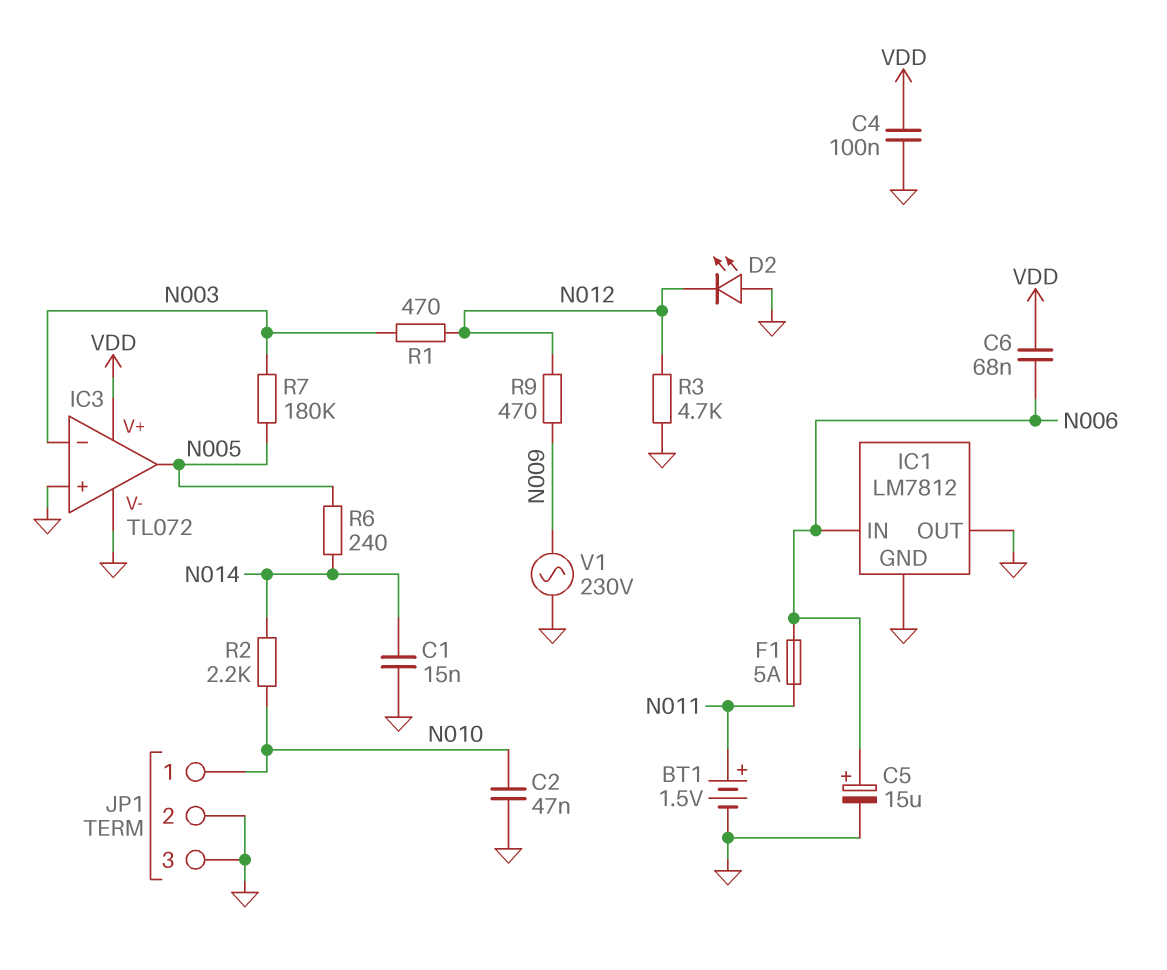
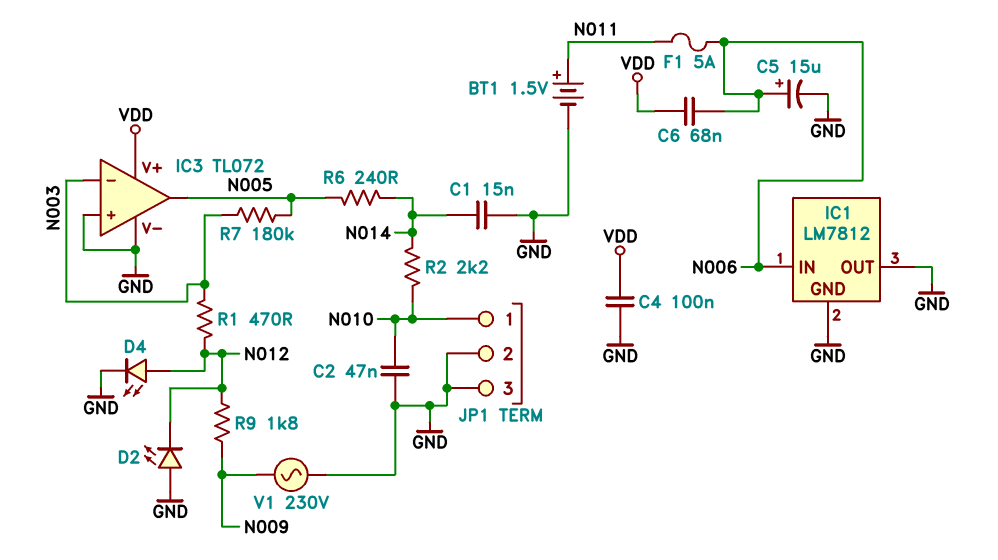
D4: none -> LED (A N012, K GND)
R3: 4.7k (GND, N012) -> none
R9: 470 (N009, N012) -> 1.8k (N009, N012)

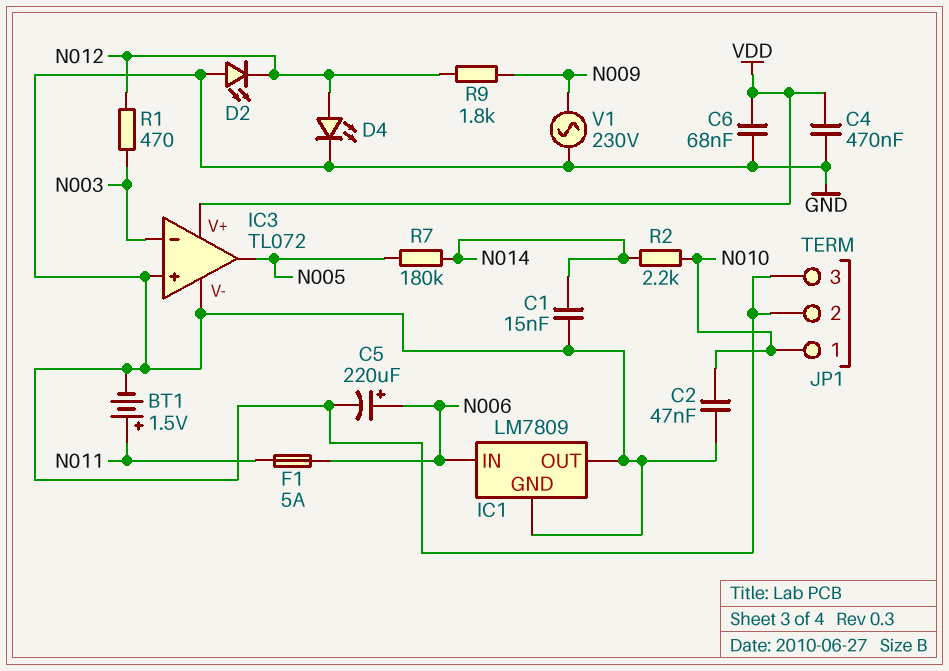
C4: 100nF (GND, VDD) -> 470nF (GND, VDD)
C5: 15uF (plus N006, minus GND) -> 220uF (plus N006, minus GND)
C6: 68nF (N006, VDD) -> 68nF (GND, VDD)
IC1: LM7812 -> LM7809
R6: 240 (N005, N014) -> none
R7: 180k (N003, N005) -> 180k (N005, N014)

